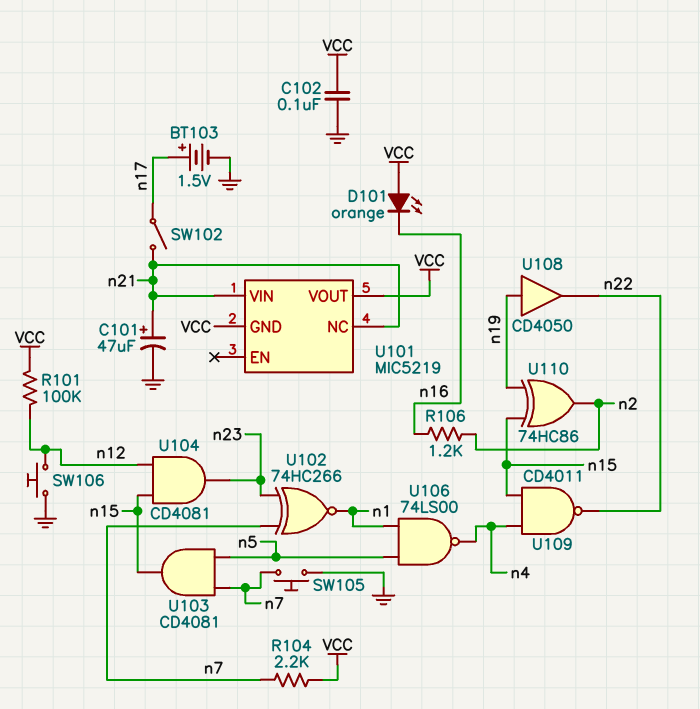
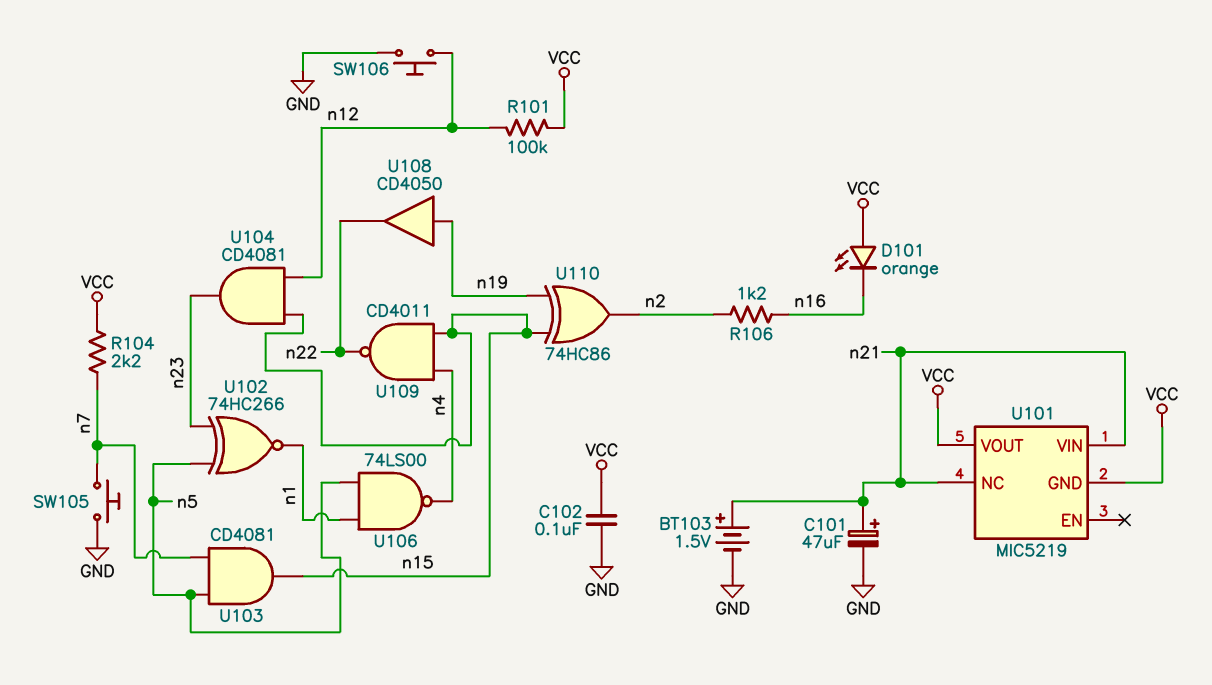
BT103: 1.5V (plus n17, minus GND) -> 1.5V (plus n21, minus GND)
SW102: switch (n17, n21) -> none
U102: XNOR 74HC266 (in n7, in n23, out n1) -> XNOR 74HC266 (in n5, in n23, out n1)

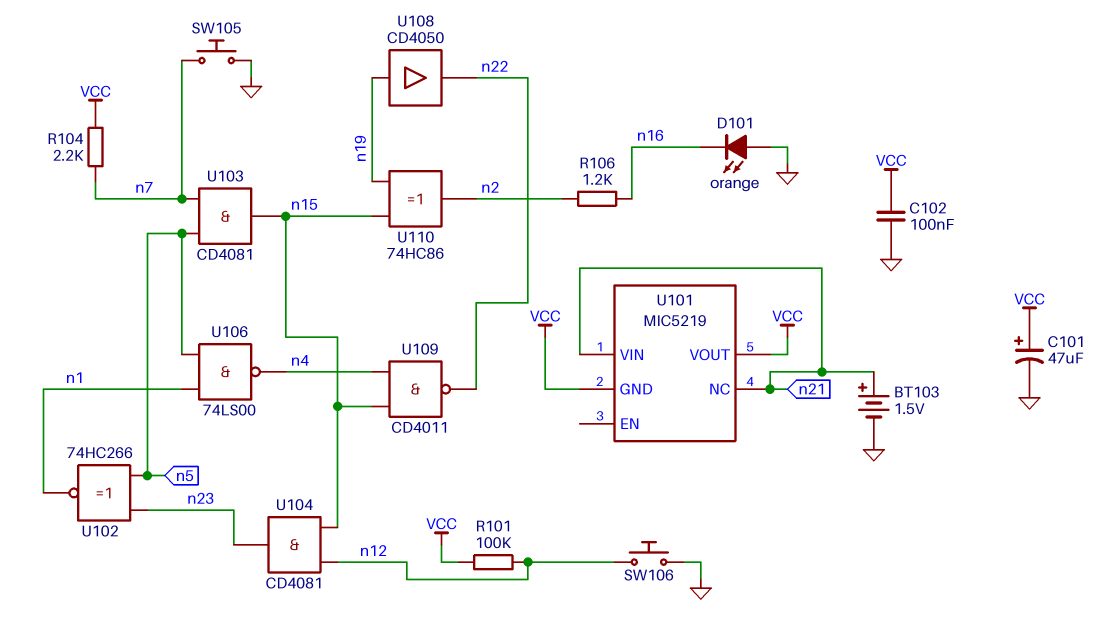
C101: 47uF (plus n21, minus GND) -> 47uF (plus VCC, minus GND)
D101: LED orange (A VCC, K n16) -> LED orange (A GND, K n16)

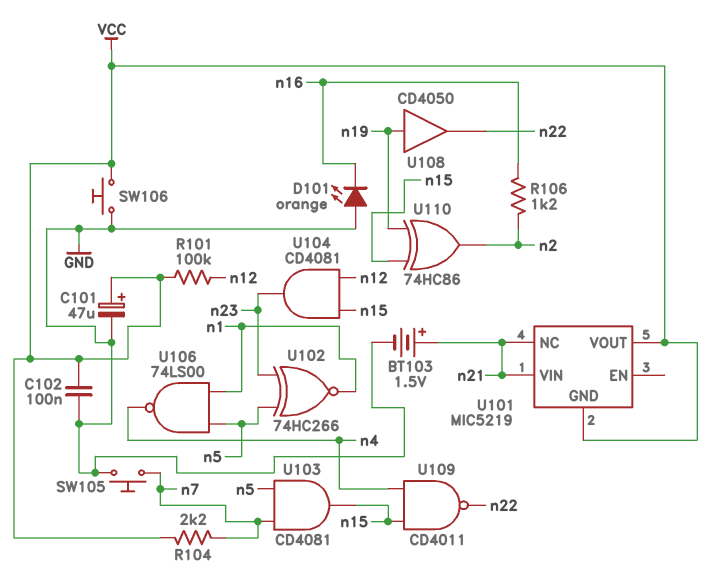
SW106: button (GND, n12) -> button (GND, VCC)

